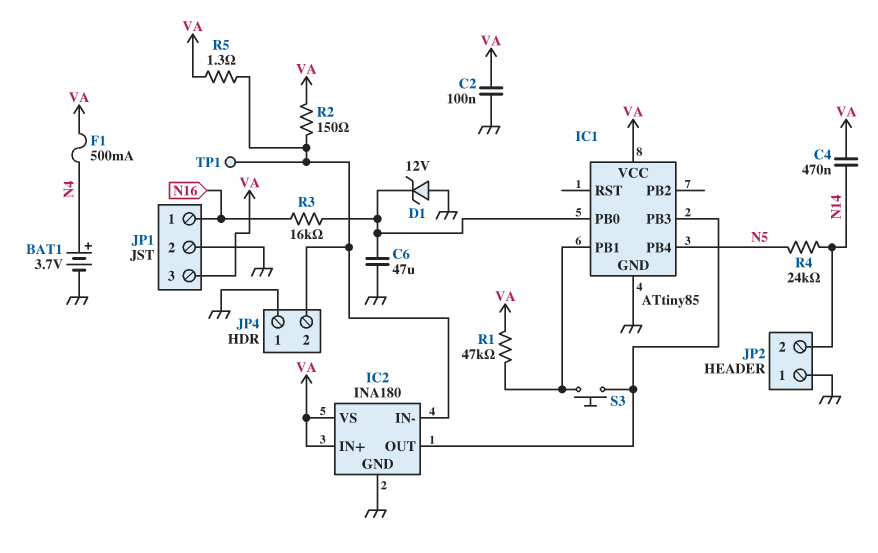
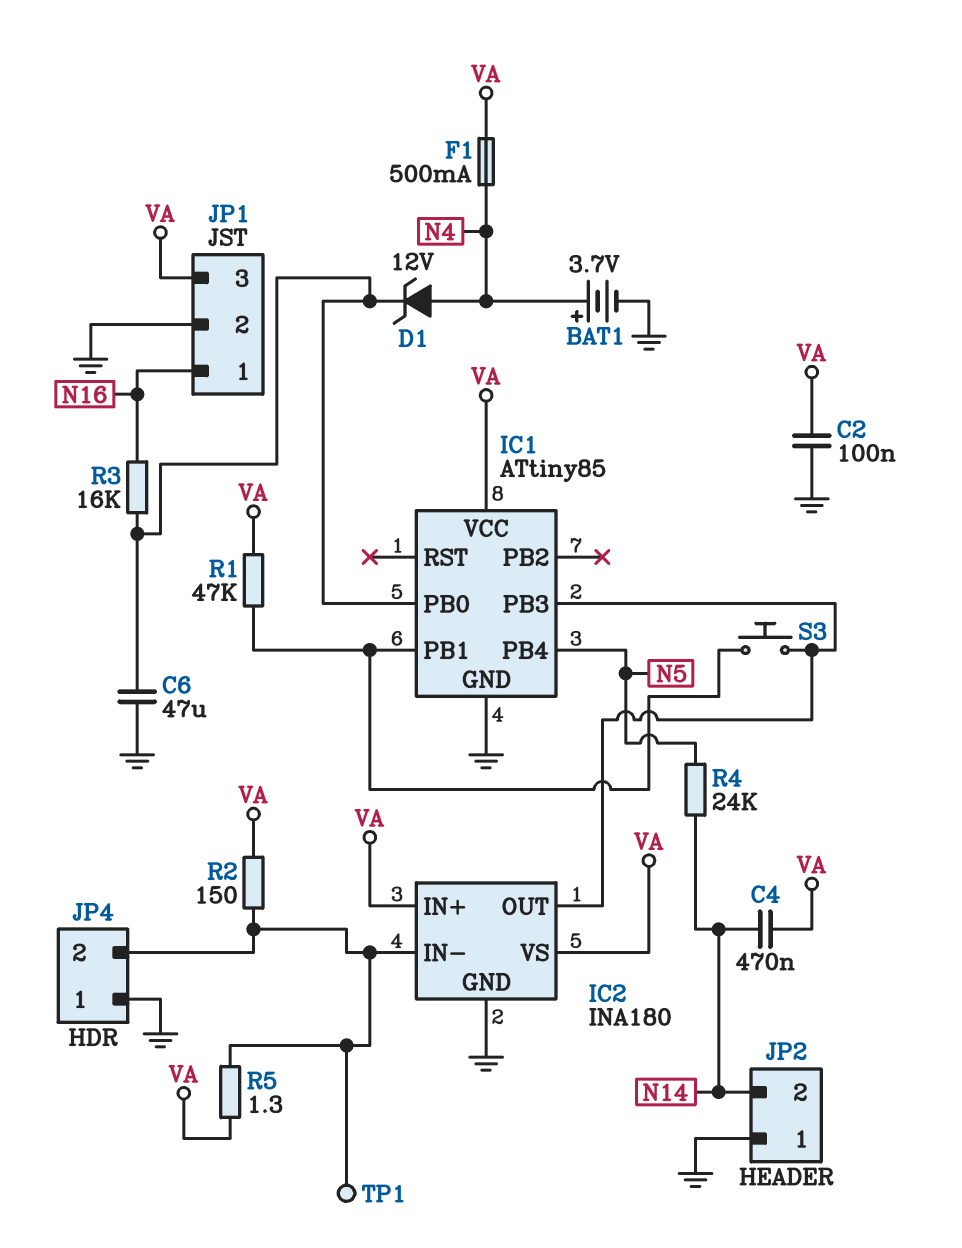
D1: zener 12V (A GND, K IC1/PB0) -> zener 12V (A N4, K IC1/PB0)

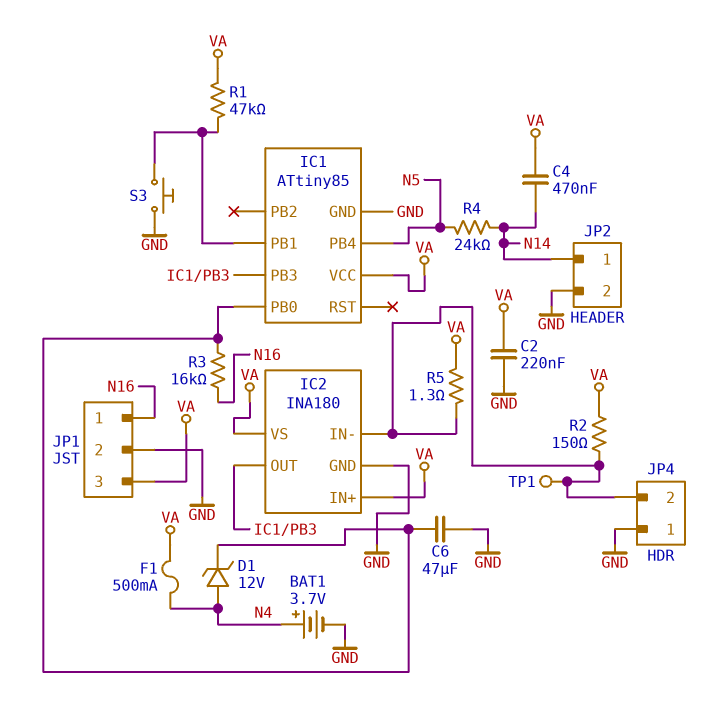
C2: 100nF (GND, VA) -> 220nF (GND, VA)
JP2 pin 1: GND -> N14
JP2 pin 2: N14 -> GND
S3: button (IC1/PB1, IC1/PB3) -> button (GND, IC1/PB1)

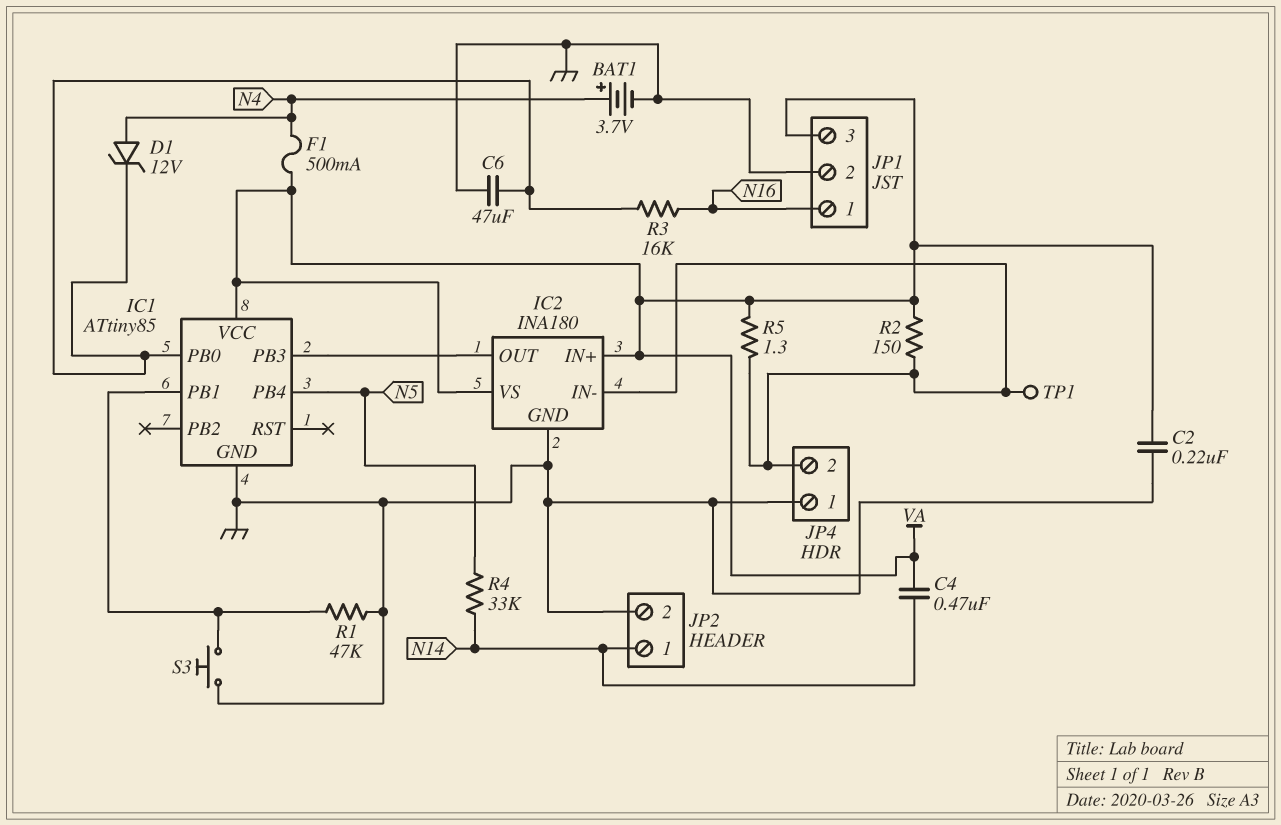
R1: 47k (IC1/PB1, VA) -> 47k (GND, IC1/PB1)
R4: 24k (N5, N14) -> 33k (N5, N14)

